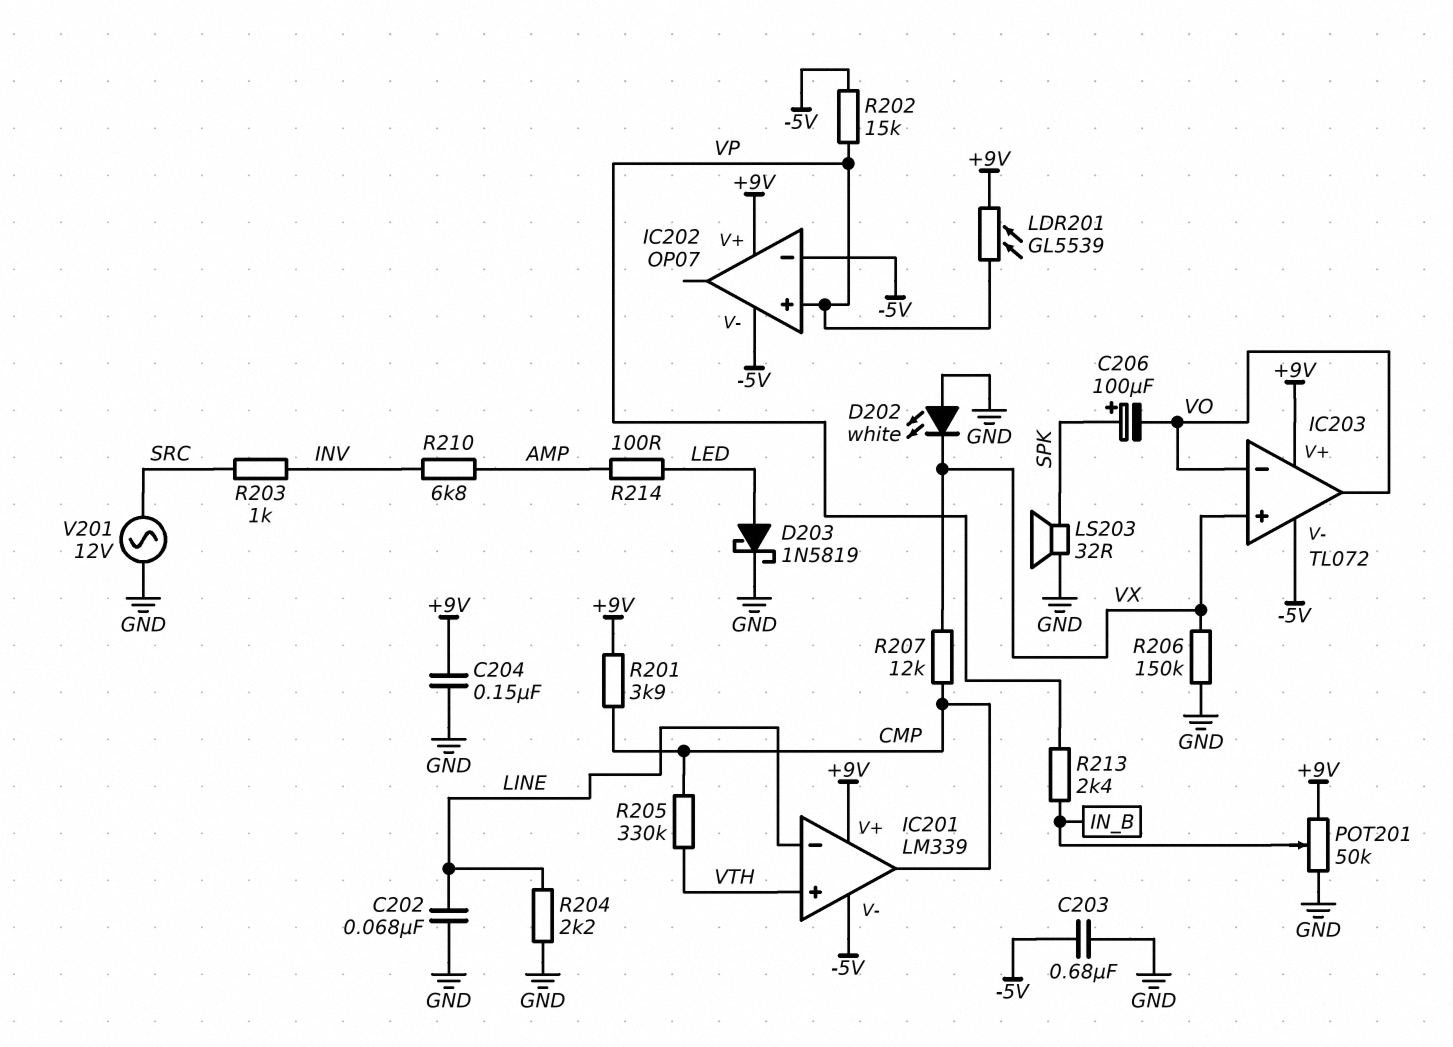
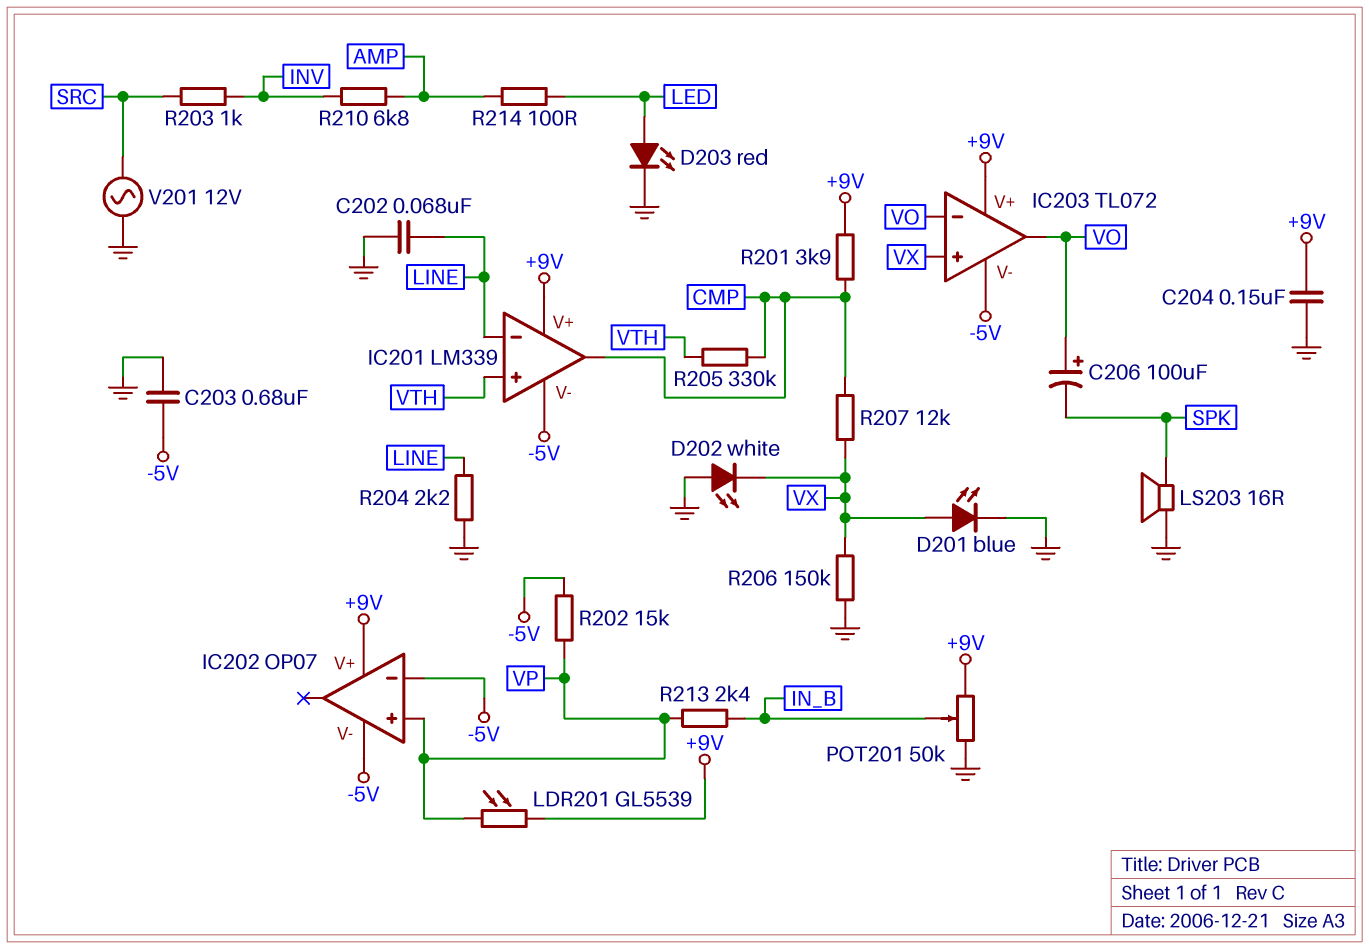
C206: 100uF (plus SPK, minus VO) -> 100uF (plus VO, minus SPK)
D201: none -> LED blue (A VX, K GND)
D203: schottky 1N5819 (A LED, K GND) -> LED red (A LED, K GND)
LS203: speaker 32R (GND, SPK) -> speaker 16R (GND, SPK)

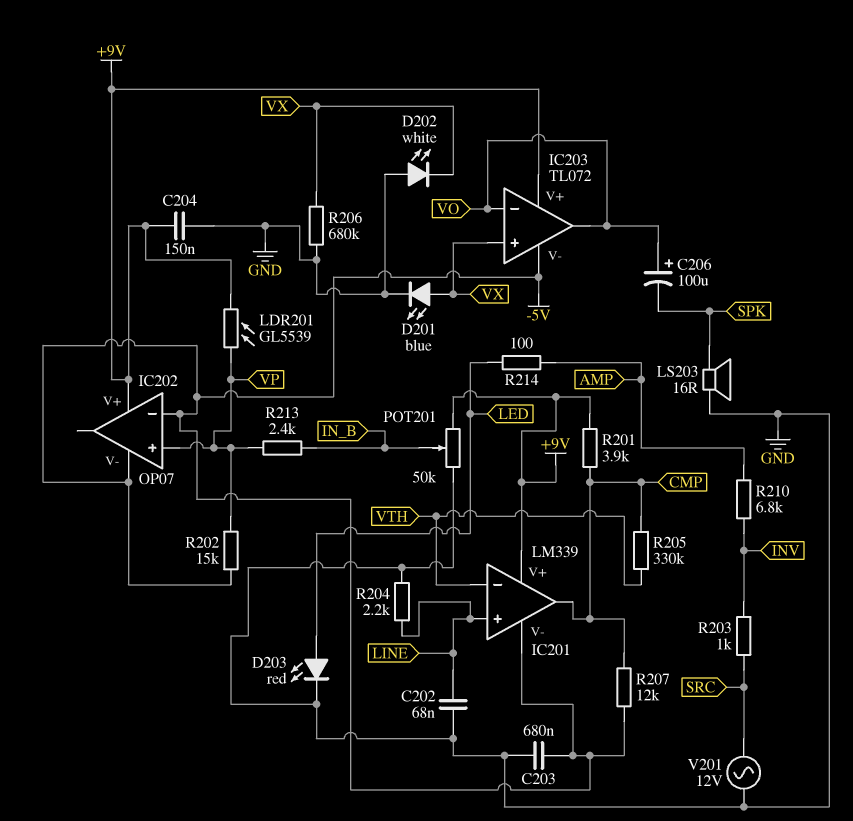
IC201 pin in+: VTH -> LINE
IC201 pin in-: LINE -> VTH
R206: 150k (GND, VX) -> 680k (GND, VX)
R207: 12k (CMP, VX) -> 12k (-5V, CMP)

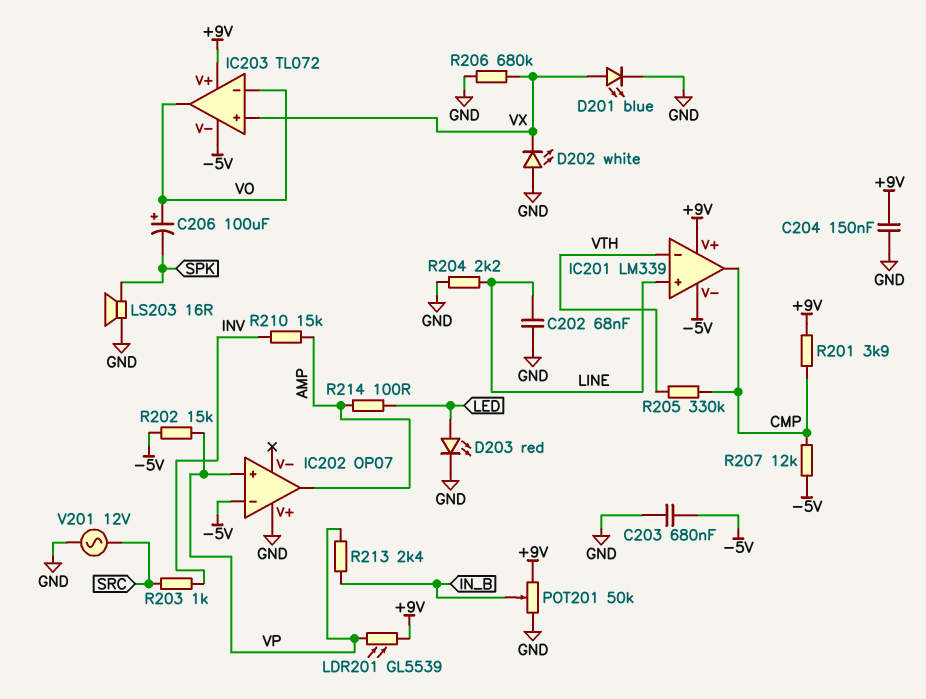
IC202 pin V+: +9V -> GND
IC202 pin V-: -5V -> none
IC202 pin out: none -> AMP
R210: 6.8k (AMP, INV) -> 15k (AMP, INV)

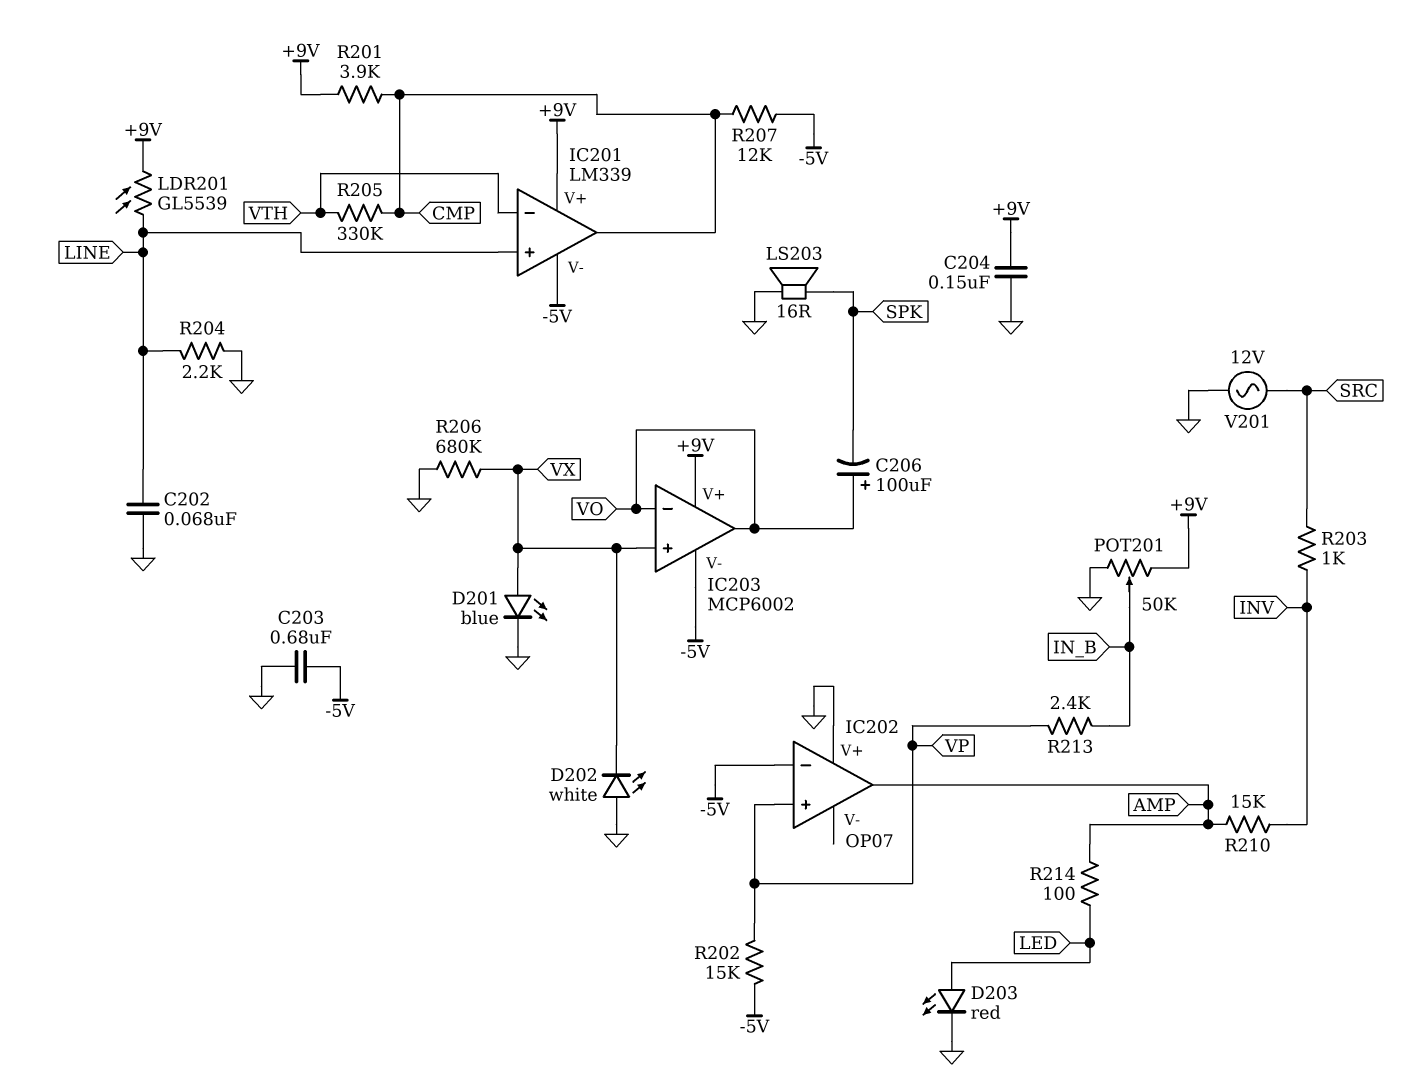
IC203: TL072 -> MCP6002
LDR201: GL5539 (+9V, VP) -> GL5539 (+9V, LINE)

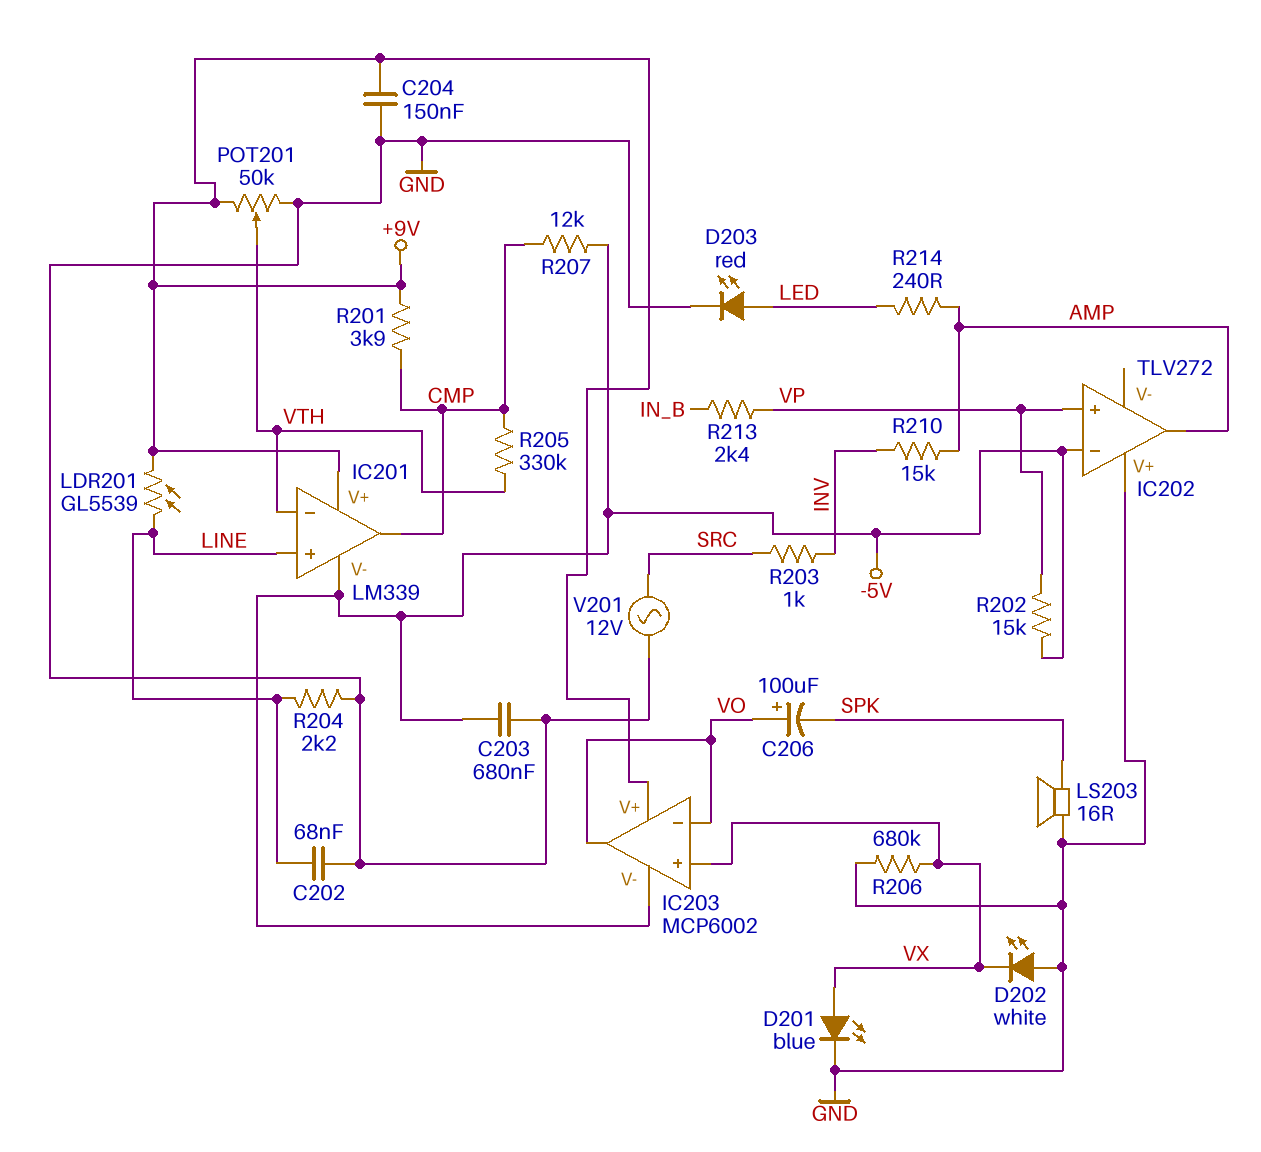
IC202: OP07 -> TLV272
POT201: 50k (+9V, GND, wiper IN_B) -> 50k (+9V, GND, wiper VTH)
R214: 100 (AMP, LED) -> 240 (AMP, LED)

